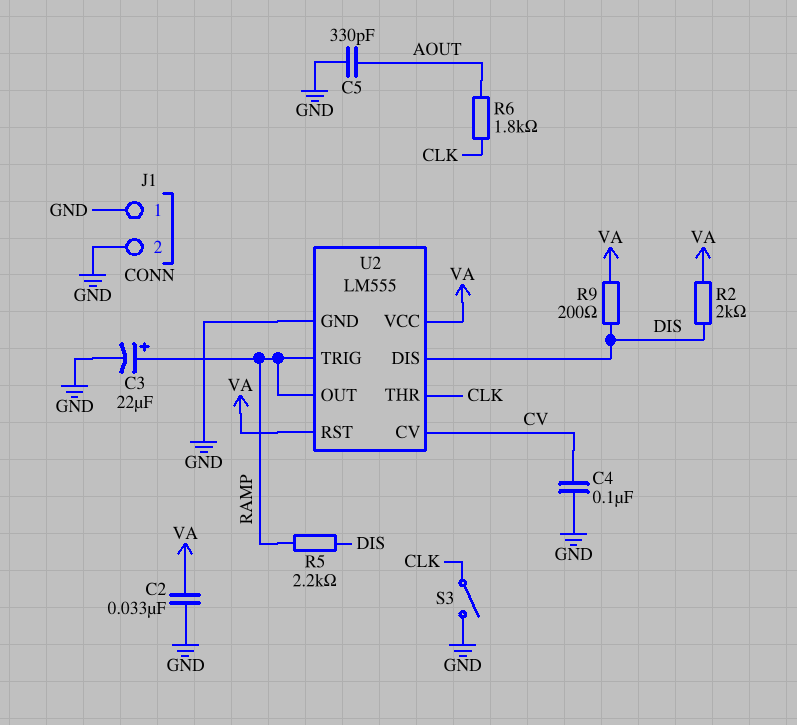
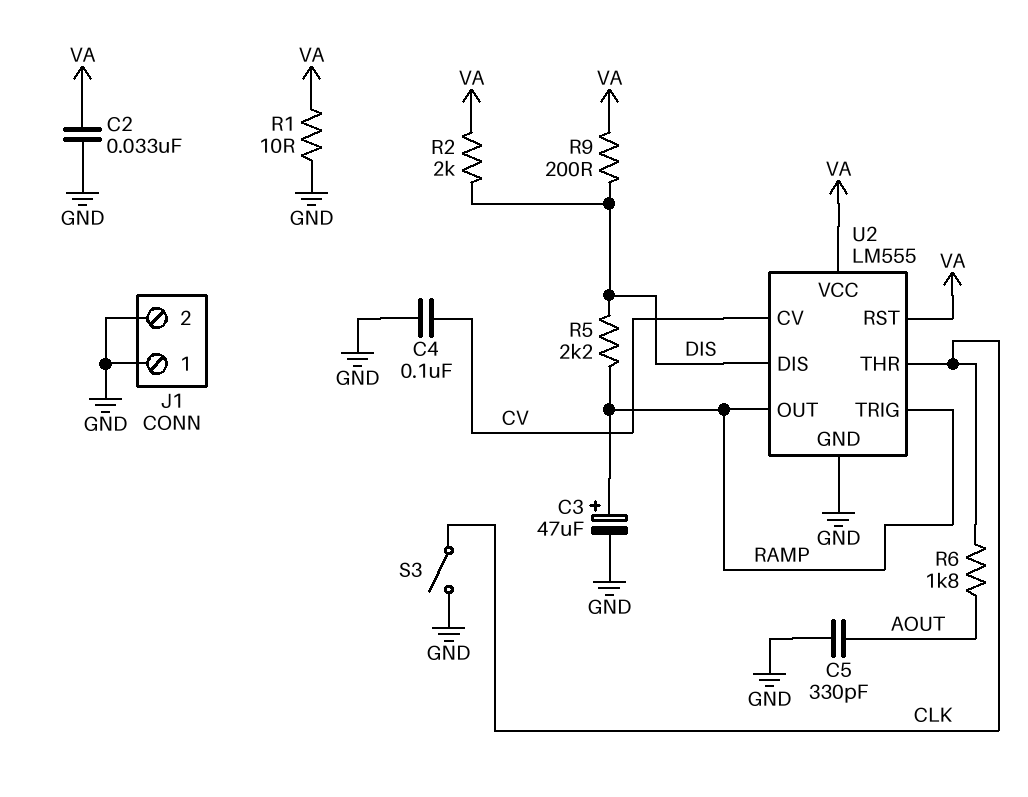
C3: 22uF (plus RAMP, minus GND) -> 47uF (plus RAMP, minus GND)
R1: none -> 10 (GND, VA)

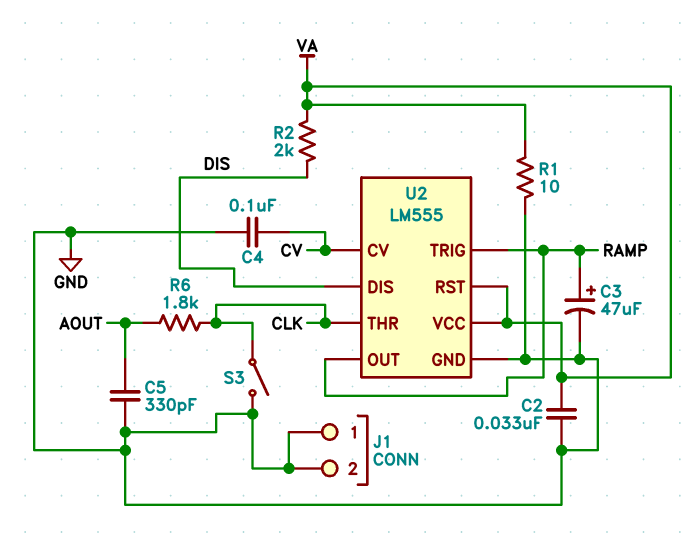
R5: 2.2k (DIS, RAMP) -> none
R9: 200 (DIS, VA) -> none

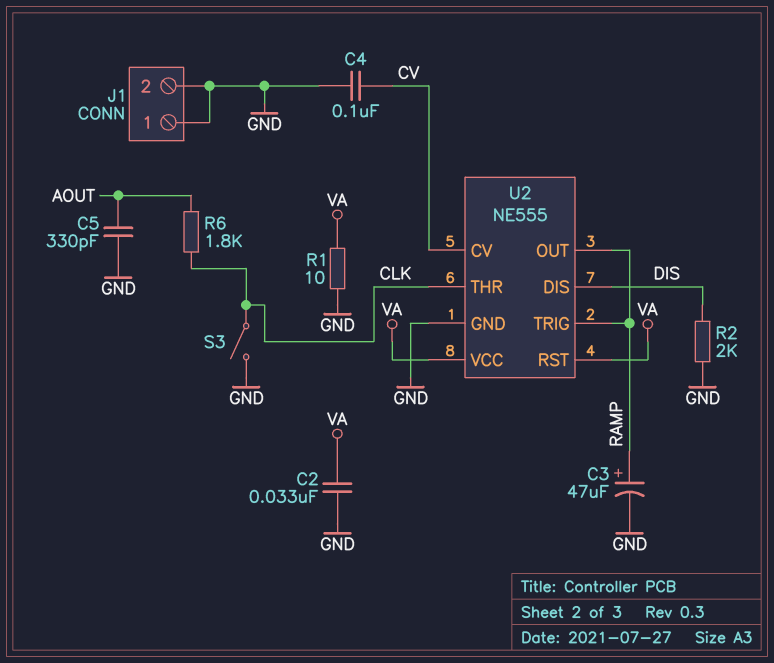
R2: 2k (DIS, VA) -> 2k (DIS, GND)
U2: LM555 -> NE555

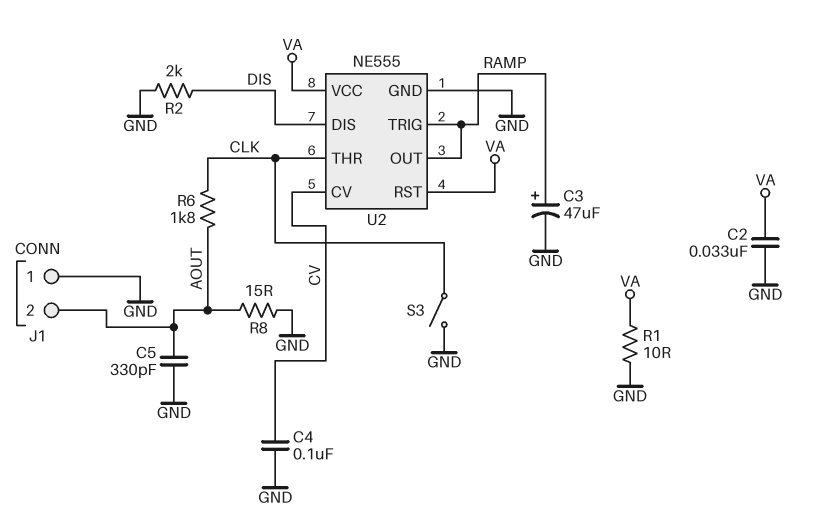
J1 pin 2: GND -> AOUT
R8: none -> 15 (AOUT, GND)

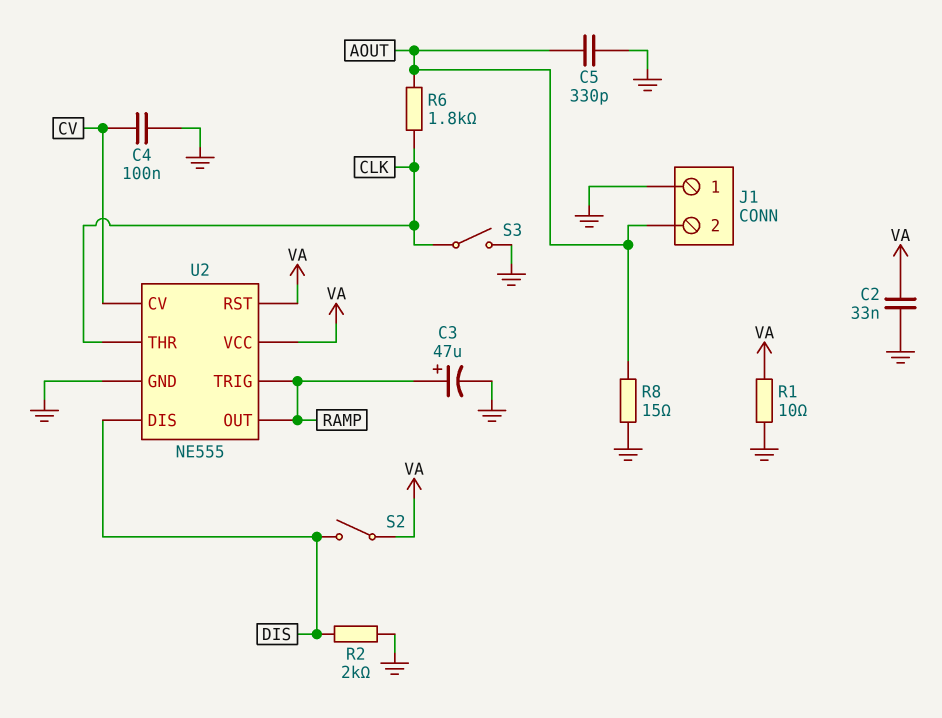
S2: none -> switch (DIS, VA)

